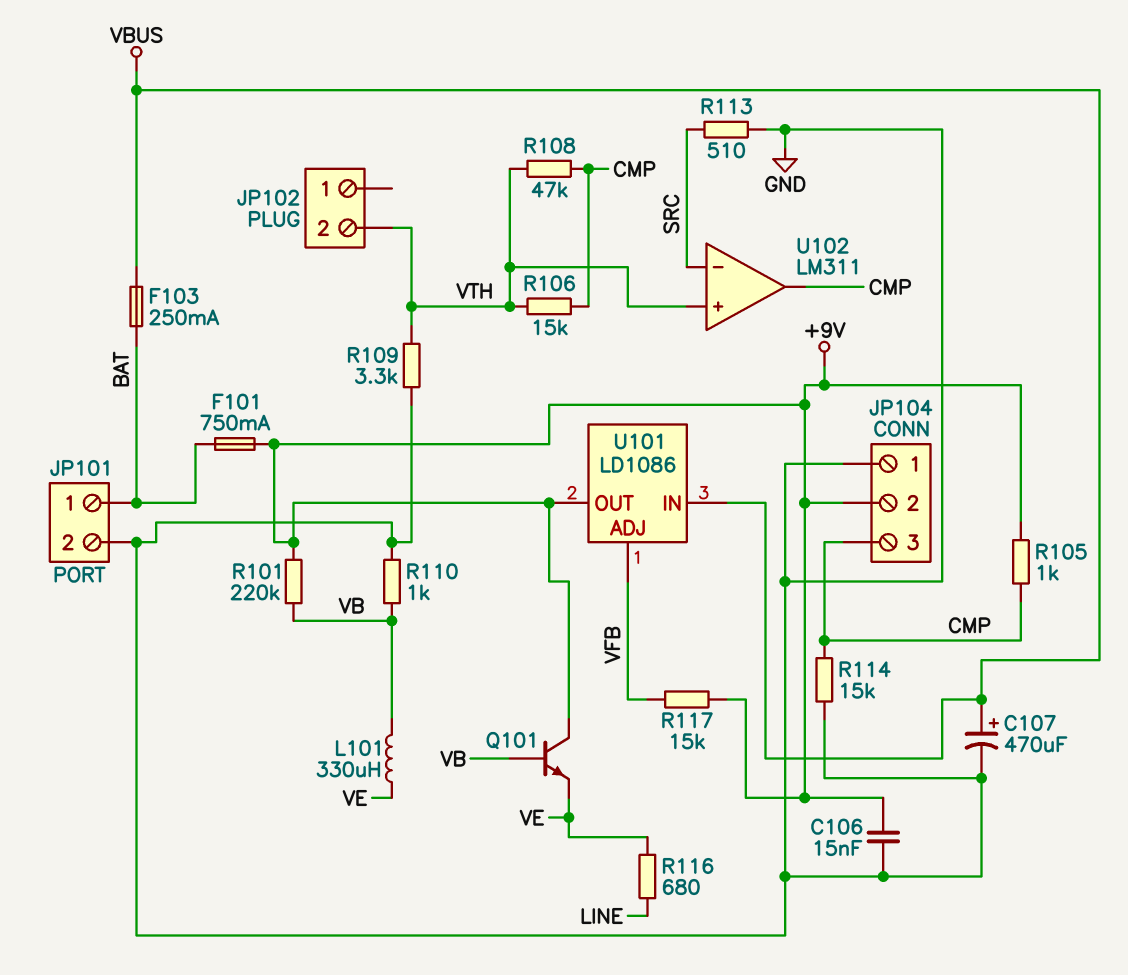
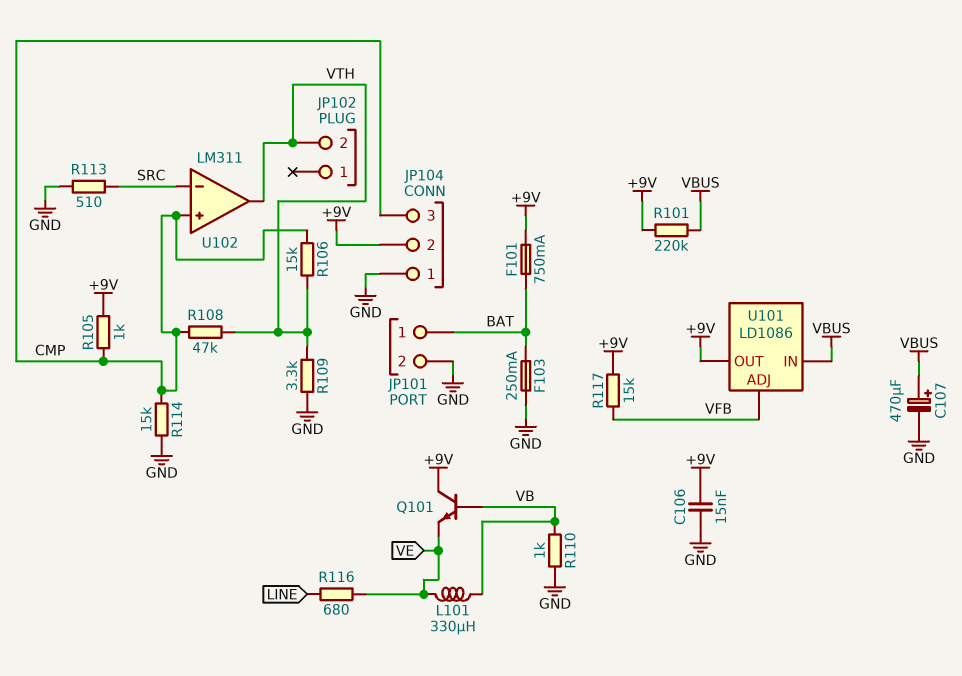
F103: 250mA (BAT, VBUS) -> 250mA (BAT, GND)
R101: 220k (+9V, VB) -> 220k (+9V, VBUS)
U102 pin in+: VTH -> CMP
U102 pin out: CMP -> VTH

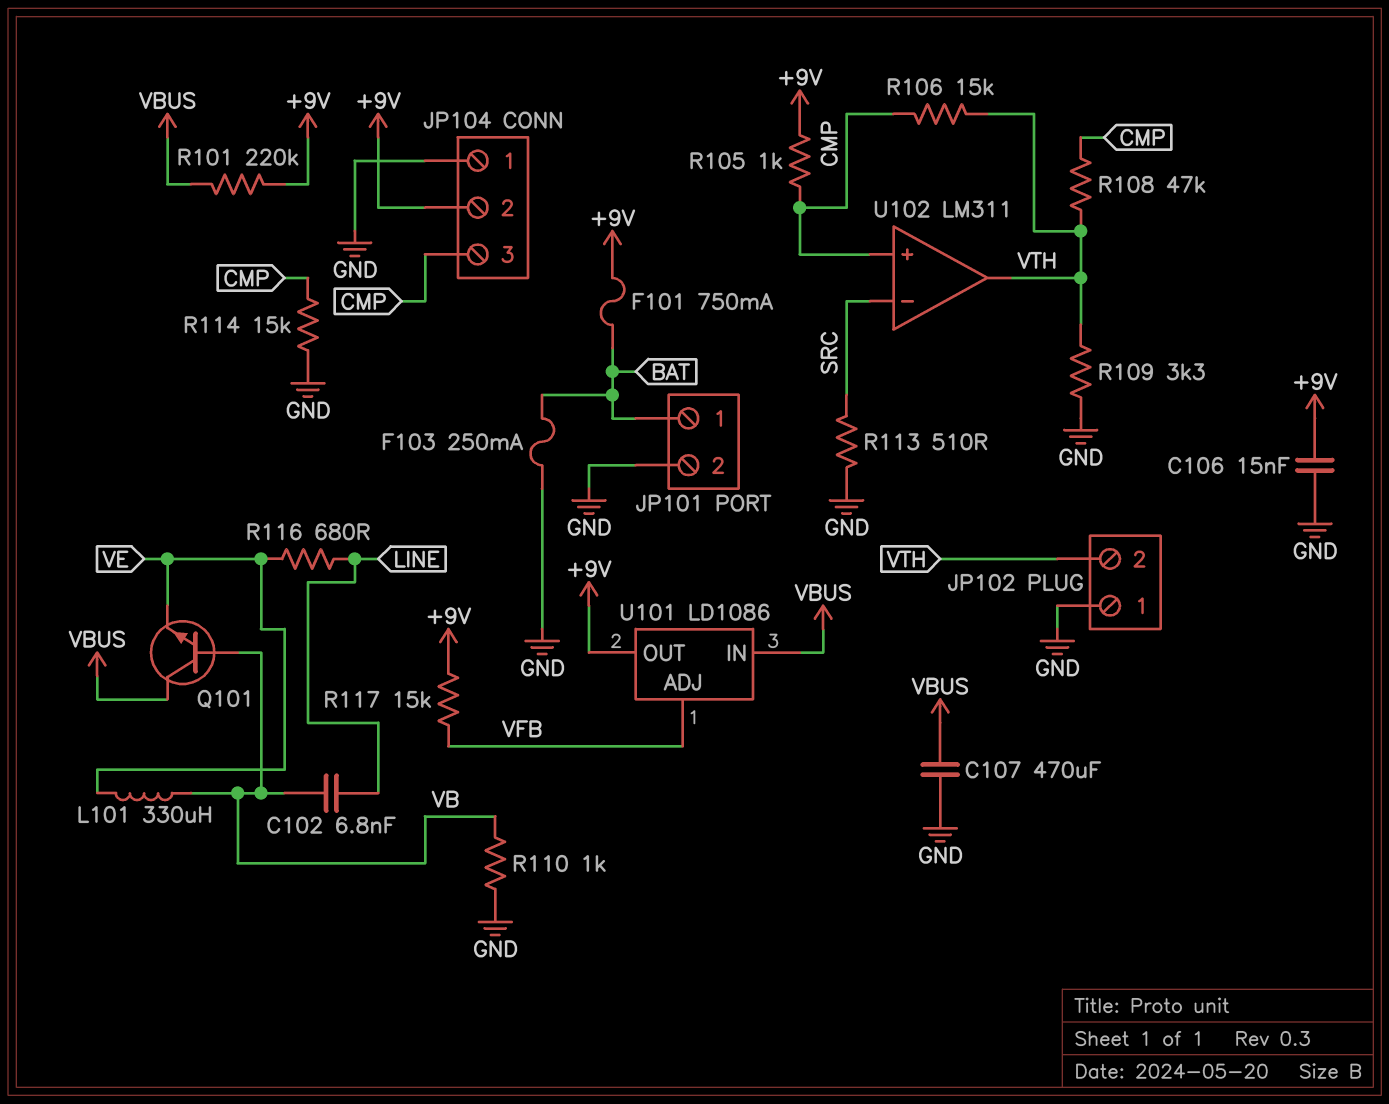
C102: none -> 6.8nF (LINE, VB)
C107: 470uF (plus VBUS, minus GND) -> 470uF (GND, VBUS)
JP102 pin 1: none -> GND
Q101: NPN (B VB, C +9V, E VE) -> NPN (B VB, C VBUS, E VE)

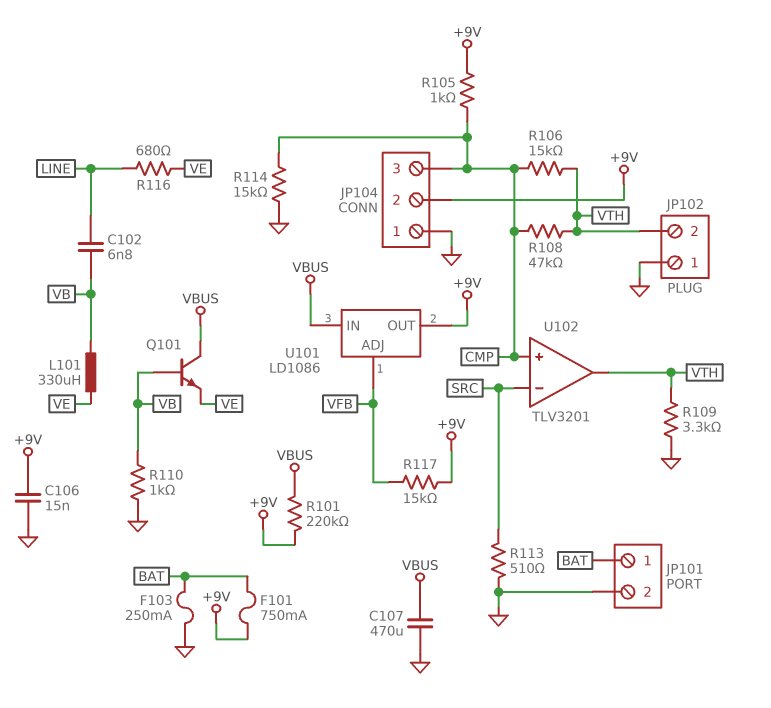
U102: LM311 -> TLV3201

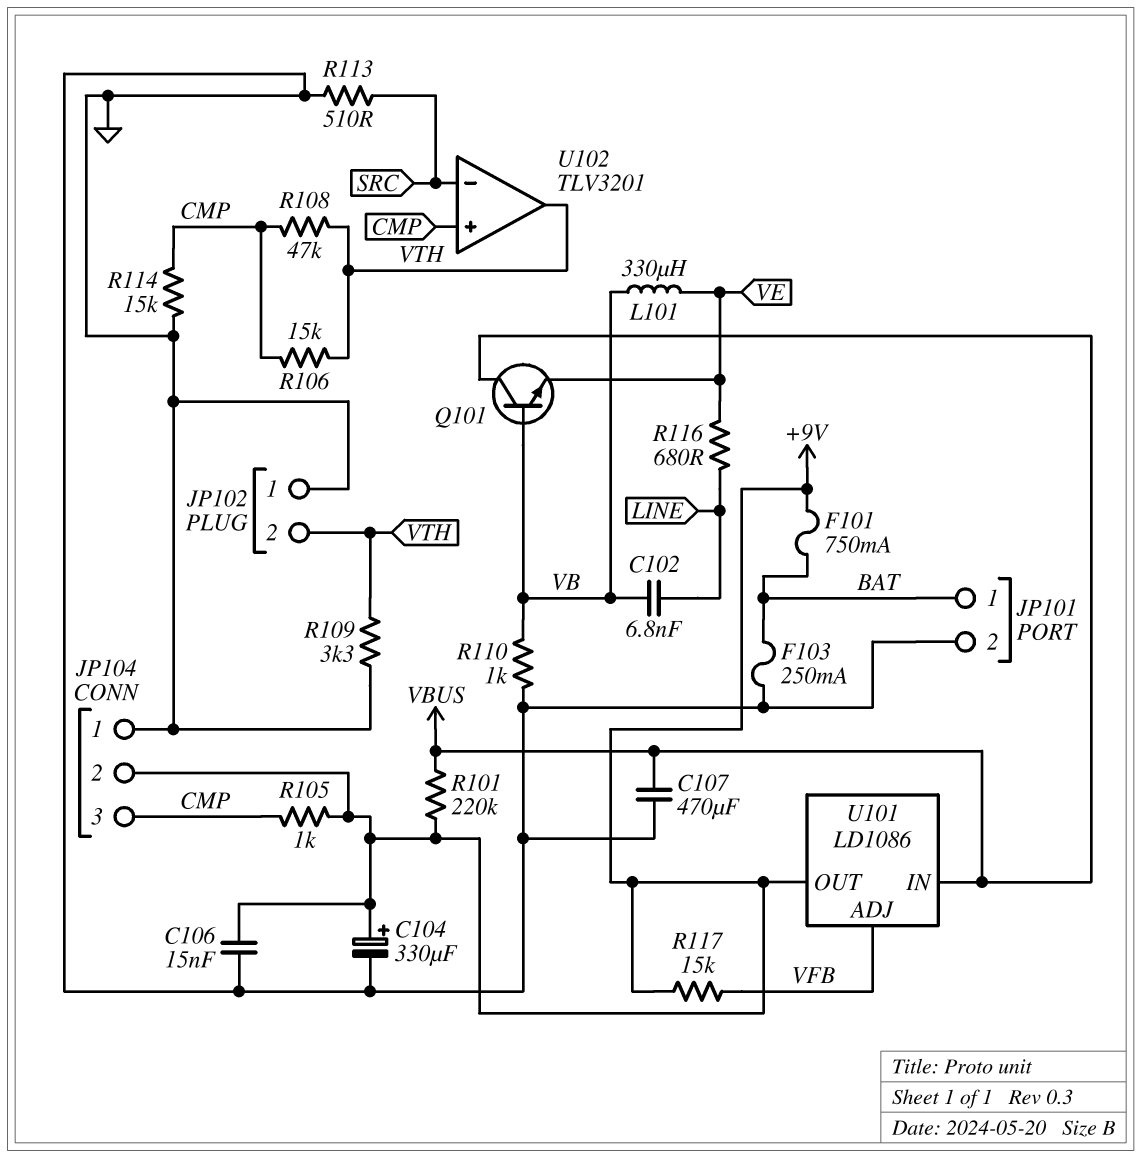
C104: none -> 330uF (plus +9V, minus GND)

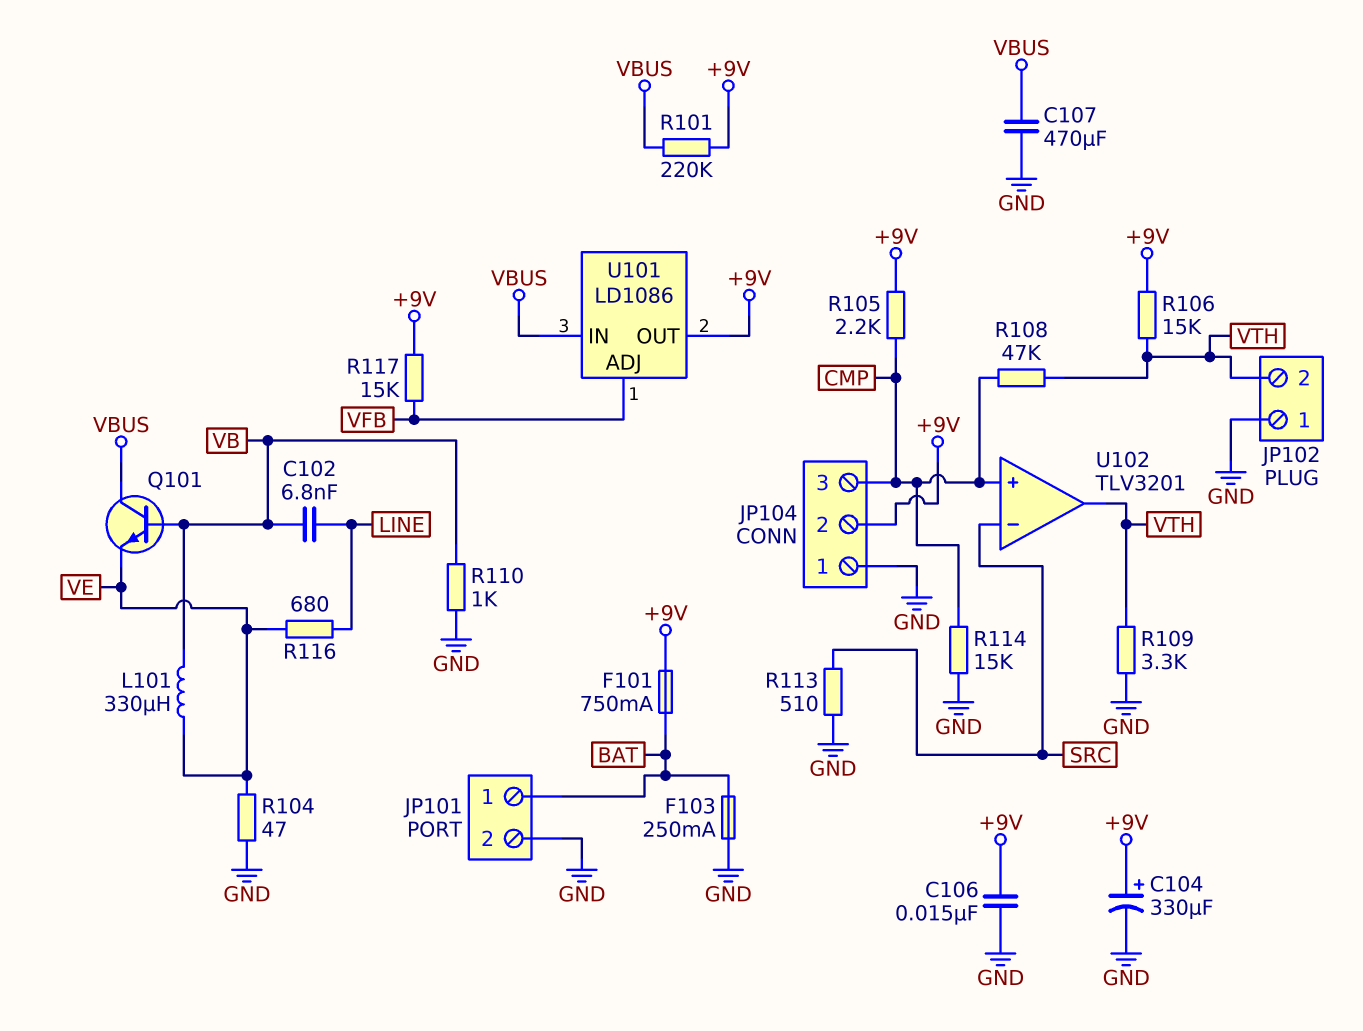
R104: none -> 47 (GND, VE)
R105: 1k (+9V, CMP) -> 2.2k (+9V, CMP)
R106: 15k (CMP, VTH) -> 15k (+9V, VTH)

